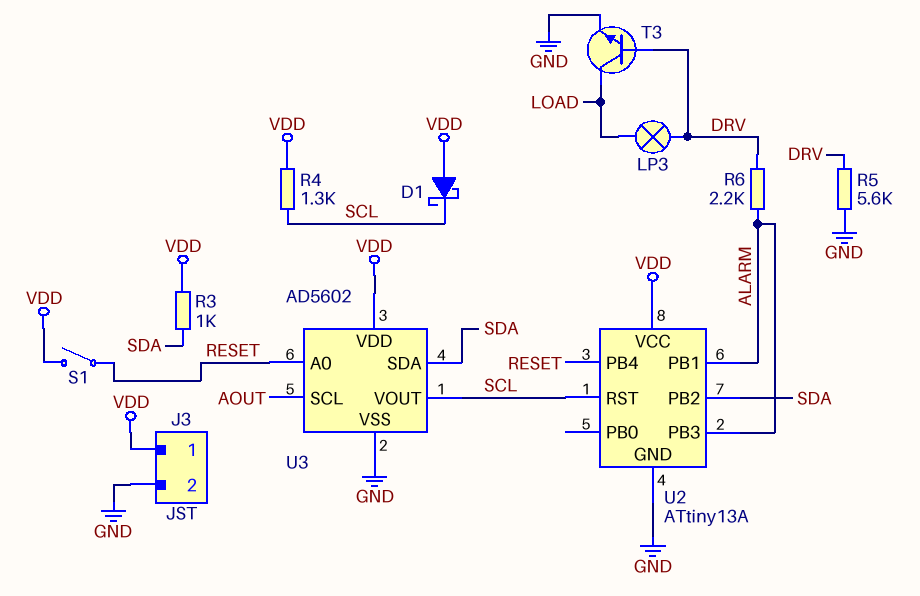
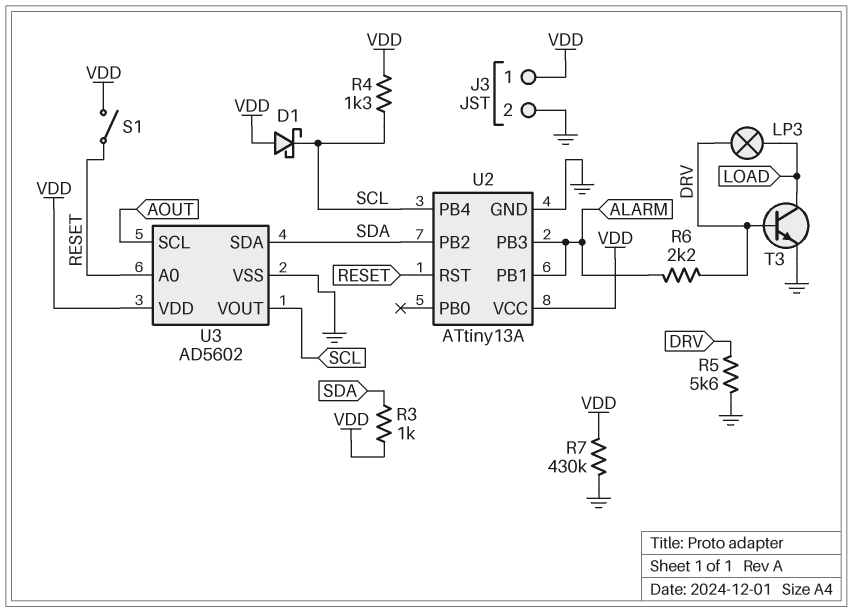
R7: none -> 430k (GND, VDD)
U2 pin PB4: RESET -> SCL
U2 pin RST: SCL -> RESET

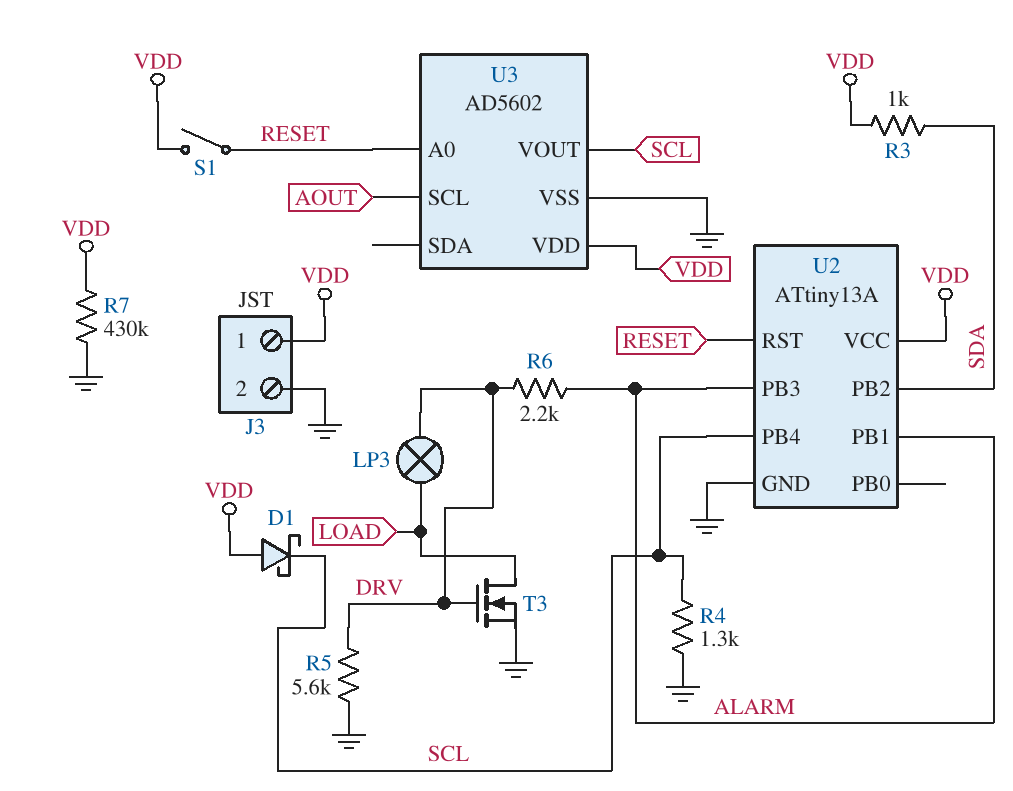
R4: 1.3k (SCL, VDD) -> 1.3k (GND, SCL)
T3: NPN (B DRV, C LOAD, E GND) -> NMOS (G DRV, D LOAD, S GND)
U3 pin SDA: SDA -> none

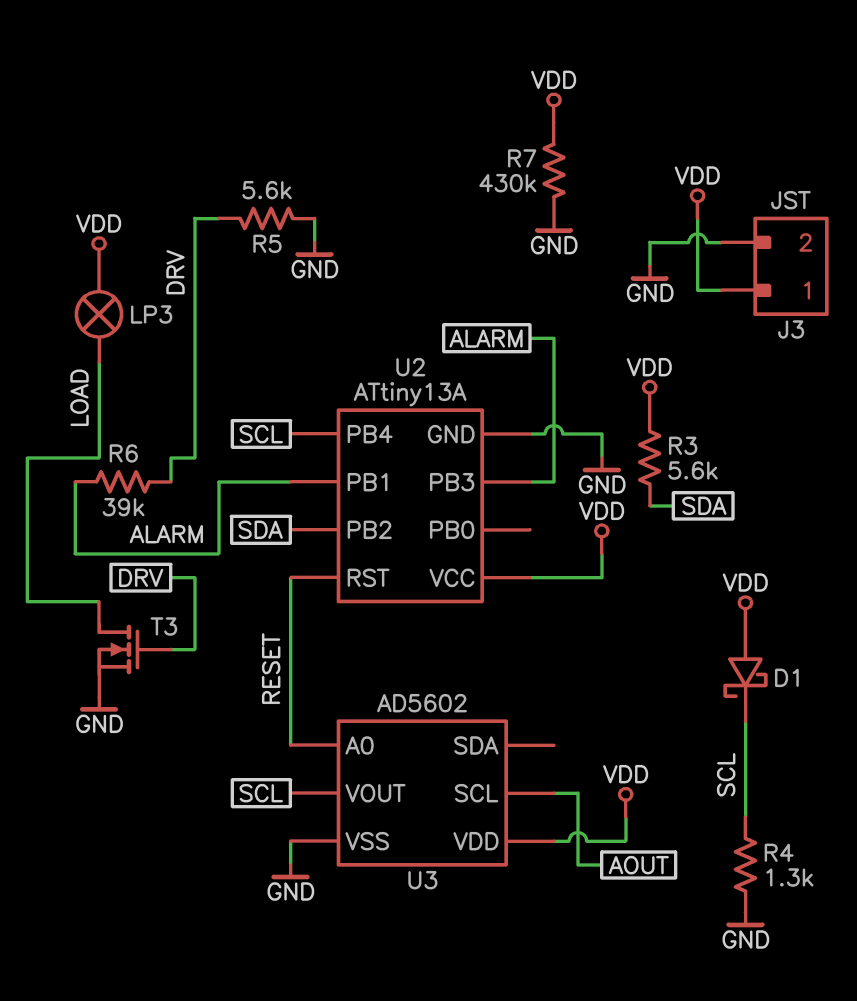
LP3: lamp (DRV, LOAD) -> lamp (LOAD, VDD)
R3: 1k (SDA, VDD) -> 5.6k (SDA, VDD)
R6: 2.2k (ALARM, DRV) -> 39k (ALARM, DRV)
S1: switch (RESET, VDD) -> none

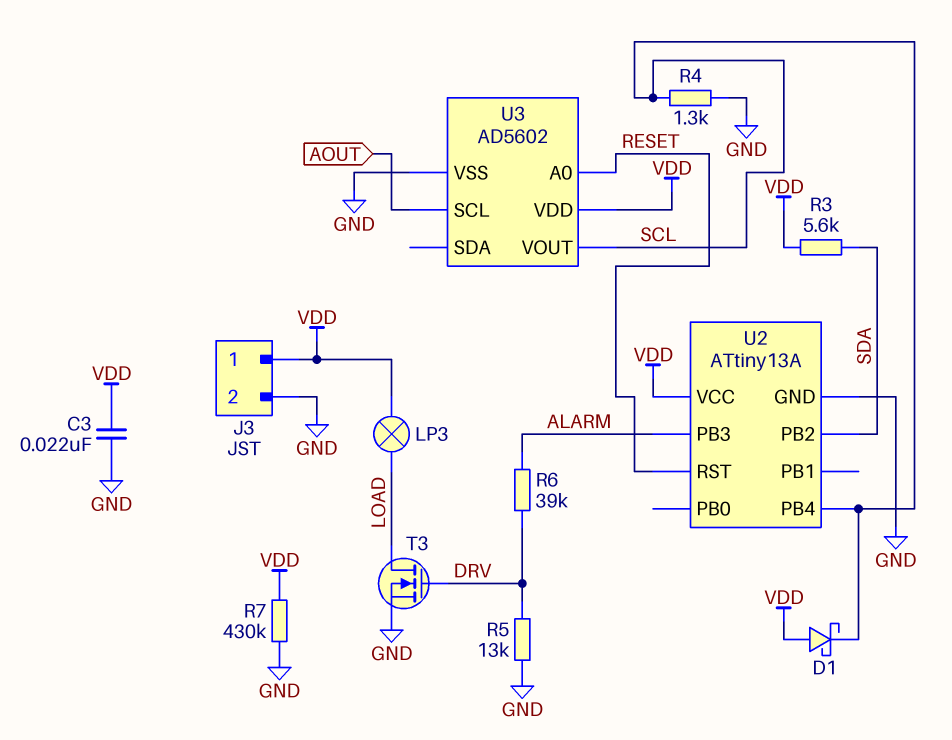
C3: none -> 22nF (GND, VDD)
R5: 5.6k (DRV, GND) -> 13k (DRV, GND)
U2 pin PB1: ALARM -> none

